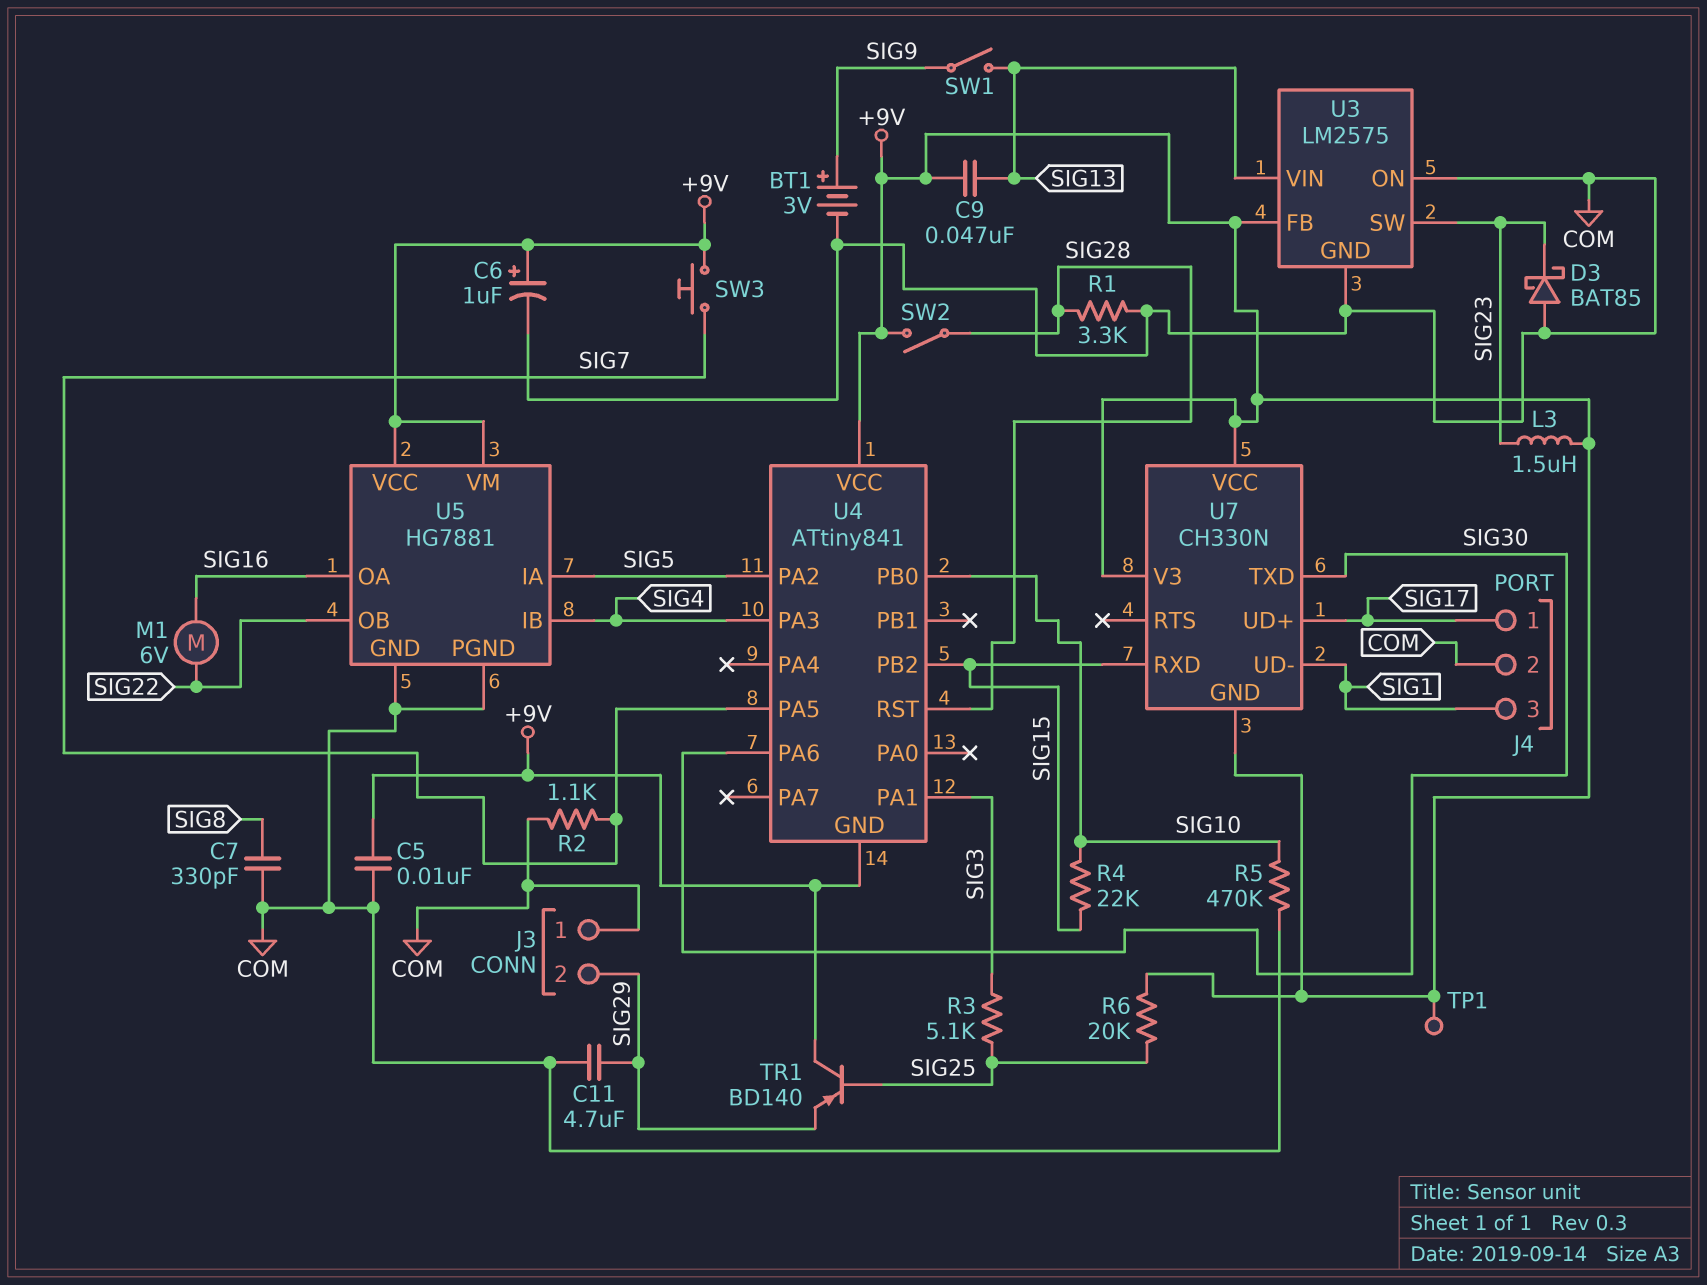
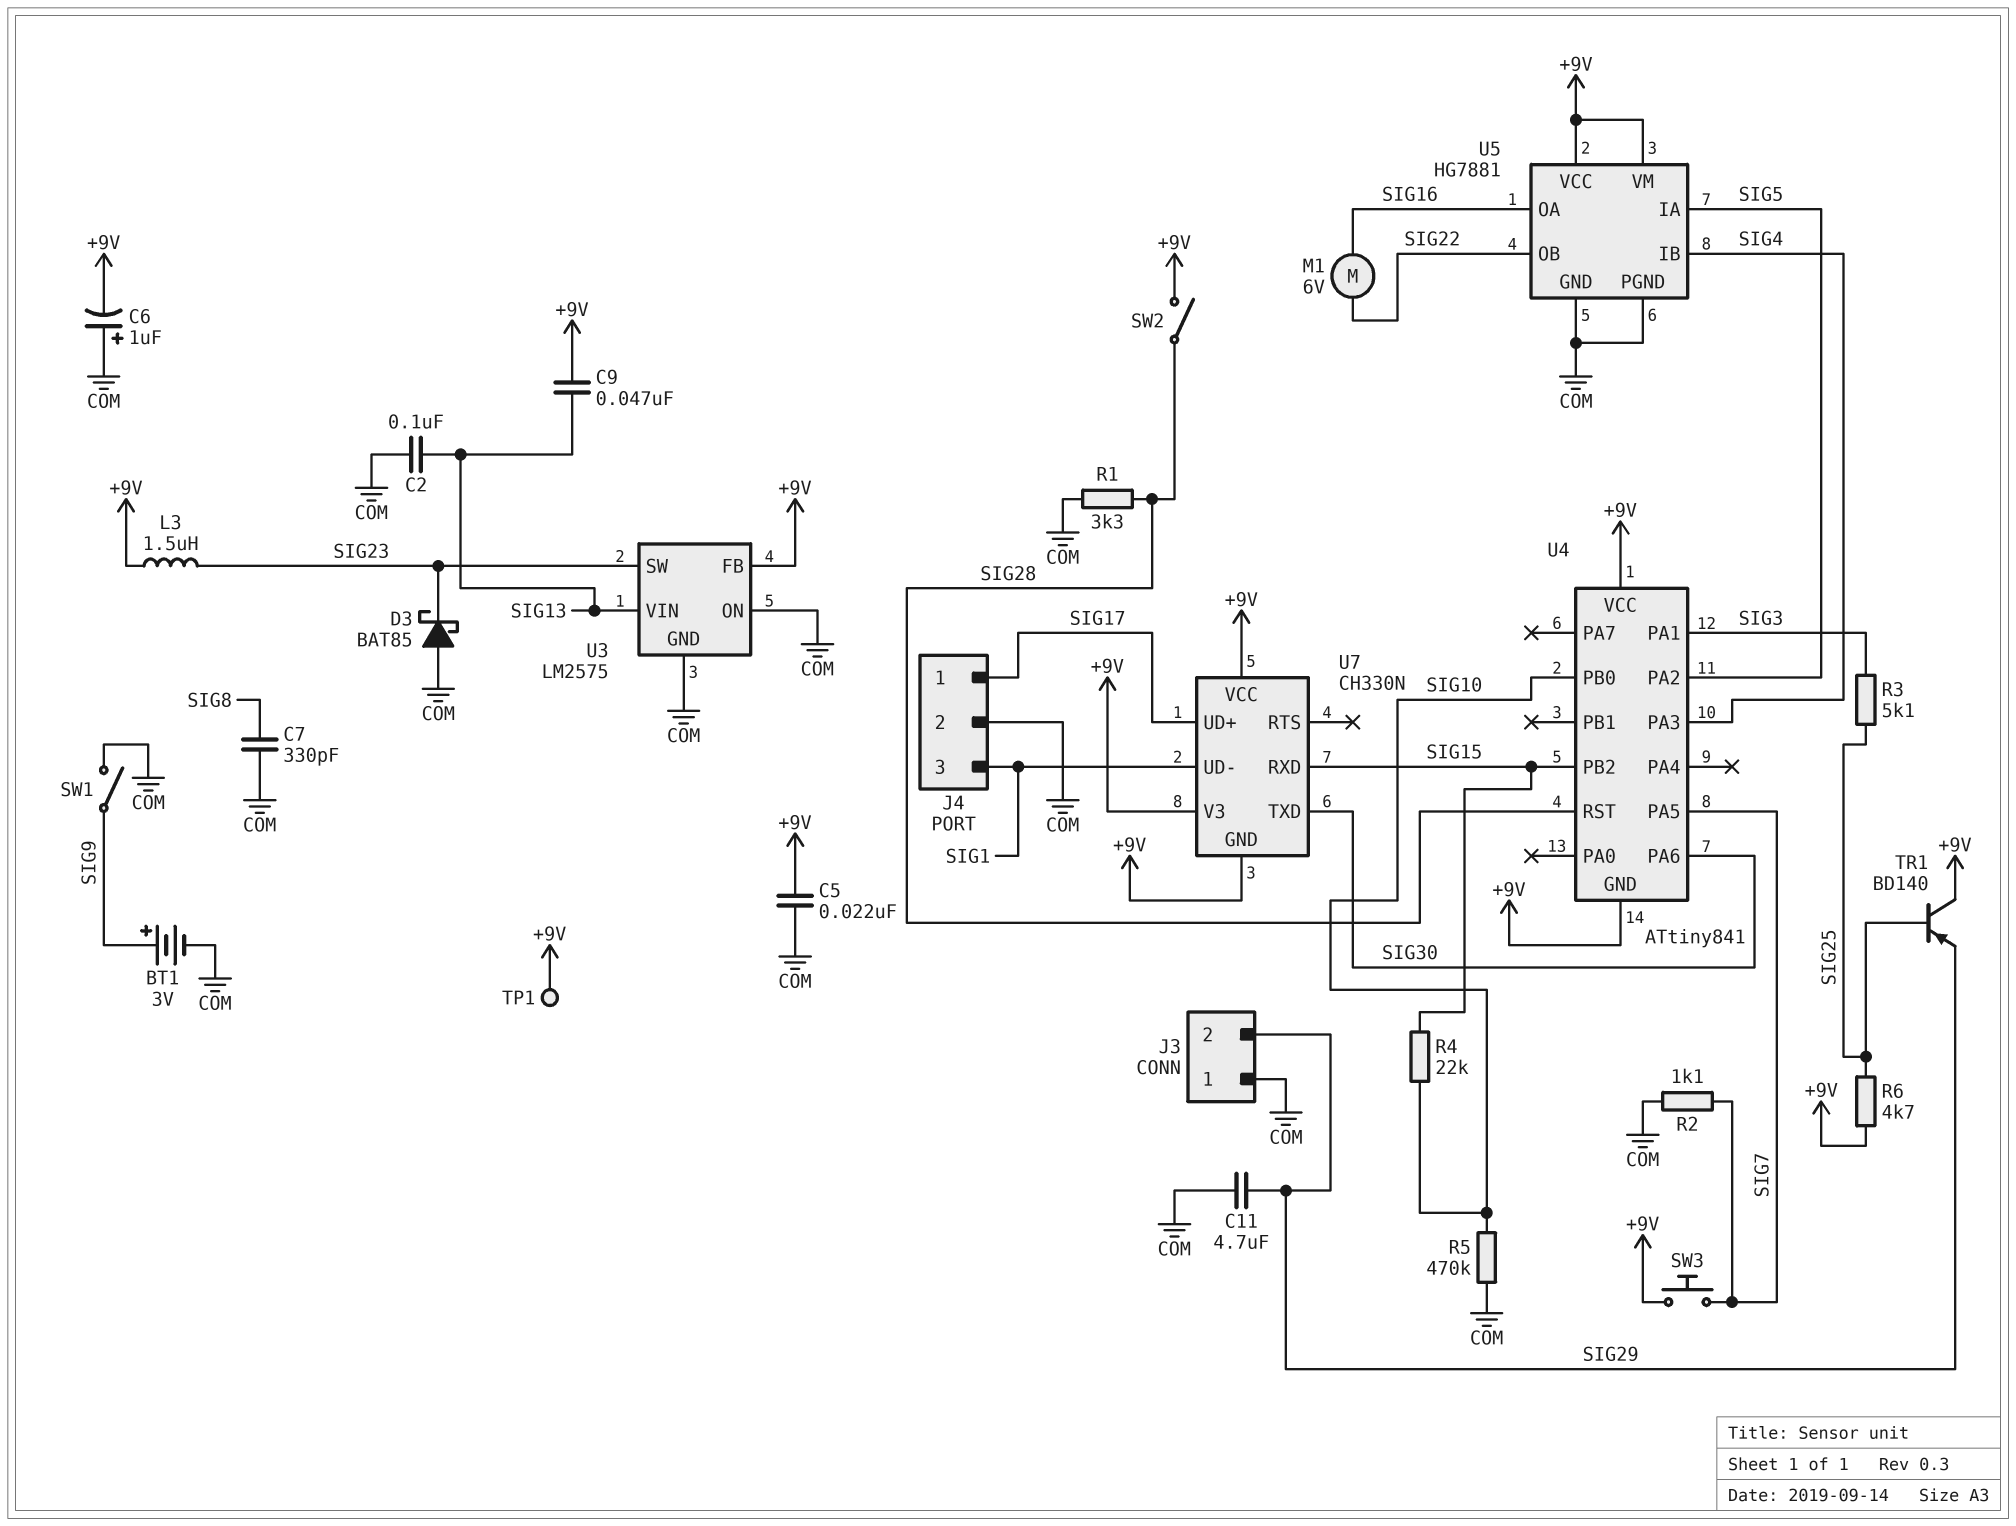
C2: none -> 100nF (COM, SIG13)
C5: 10nF (+9V, COM) -> 22nF (+9V, COM)
C6: 1uF (plus +9V, minus COM) -> 1uF (plus COM, minus +9V)
R6: 20k (+9V, SIG25) -> 4.7k (+9V, SIG25)
SW1: switch (SIG9, SIG13) -> switch (COM, SIG9)

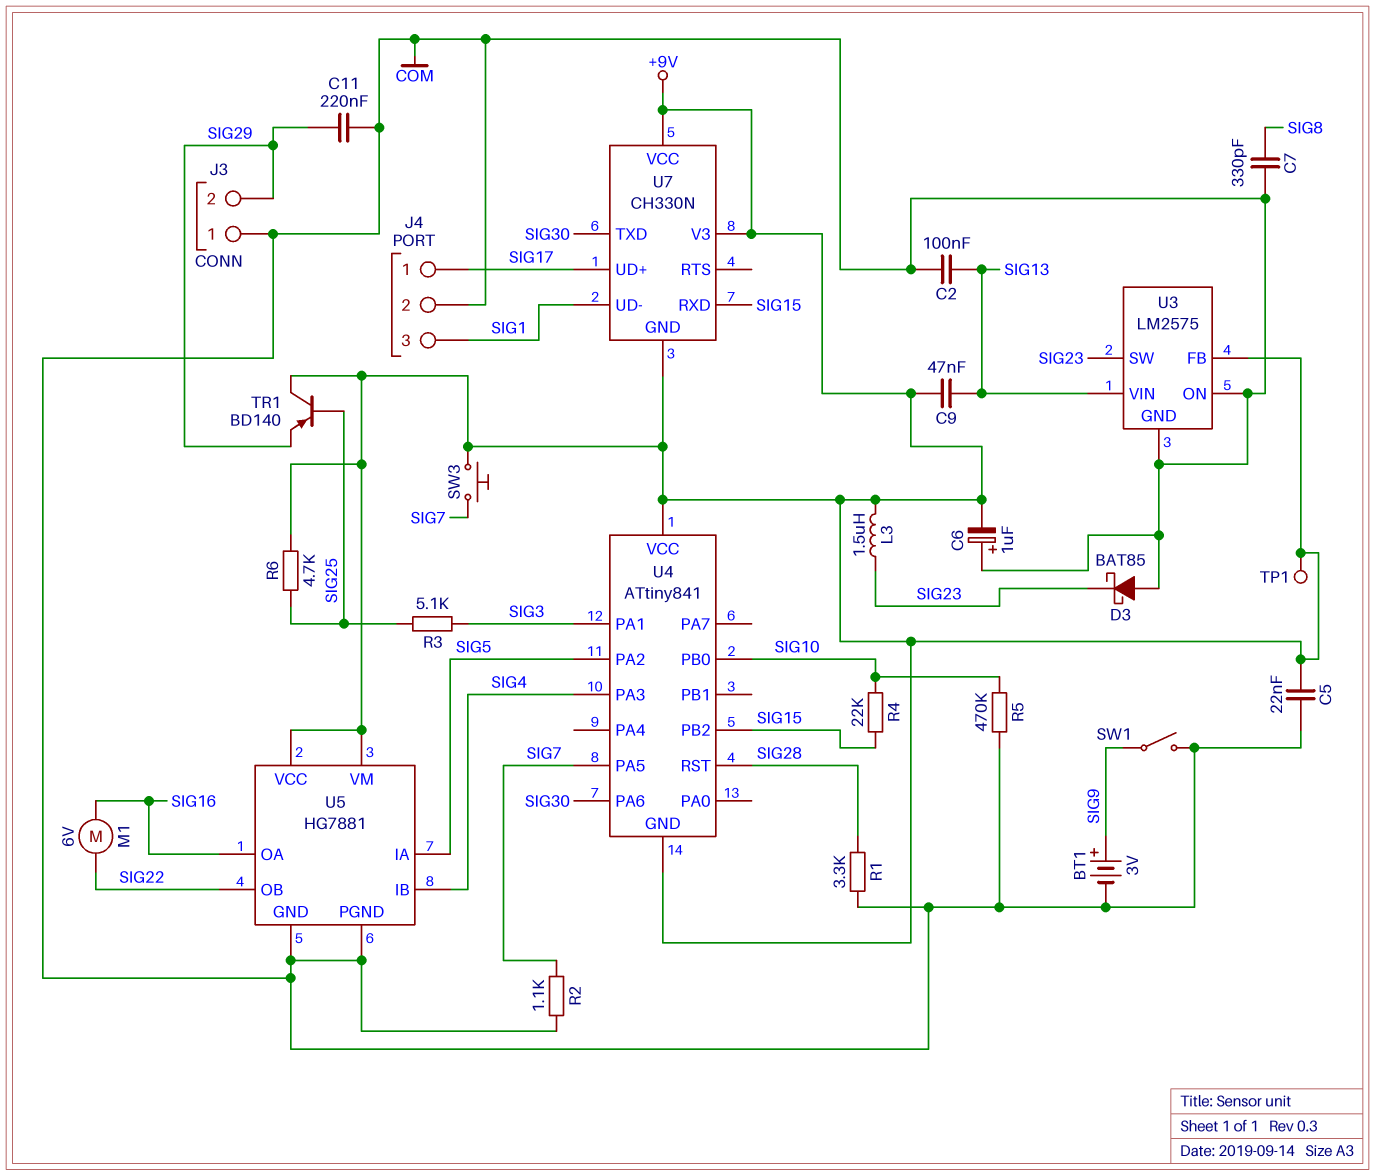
C11: 4.7uF (COM, SIG29) -> 220nF (COM, SIG29)
SW2: switch (+9V, SIG28) -> none

